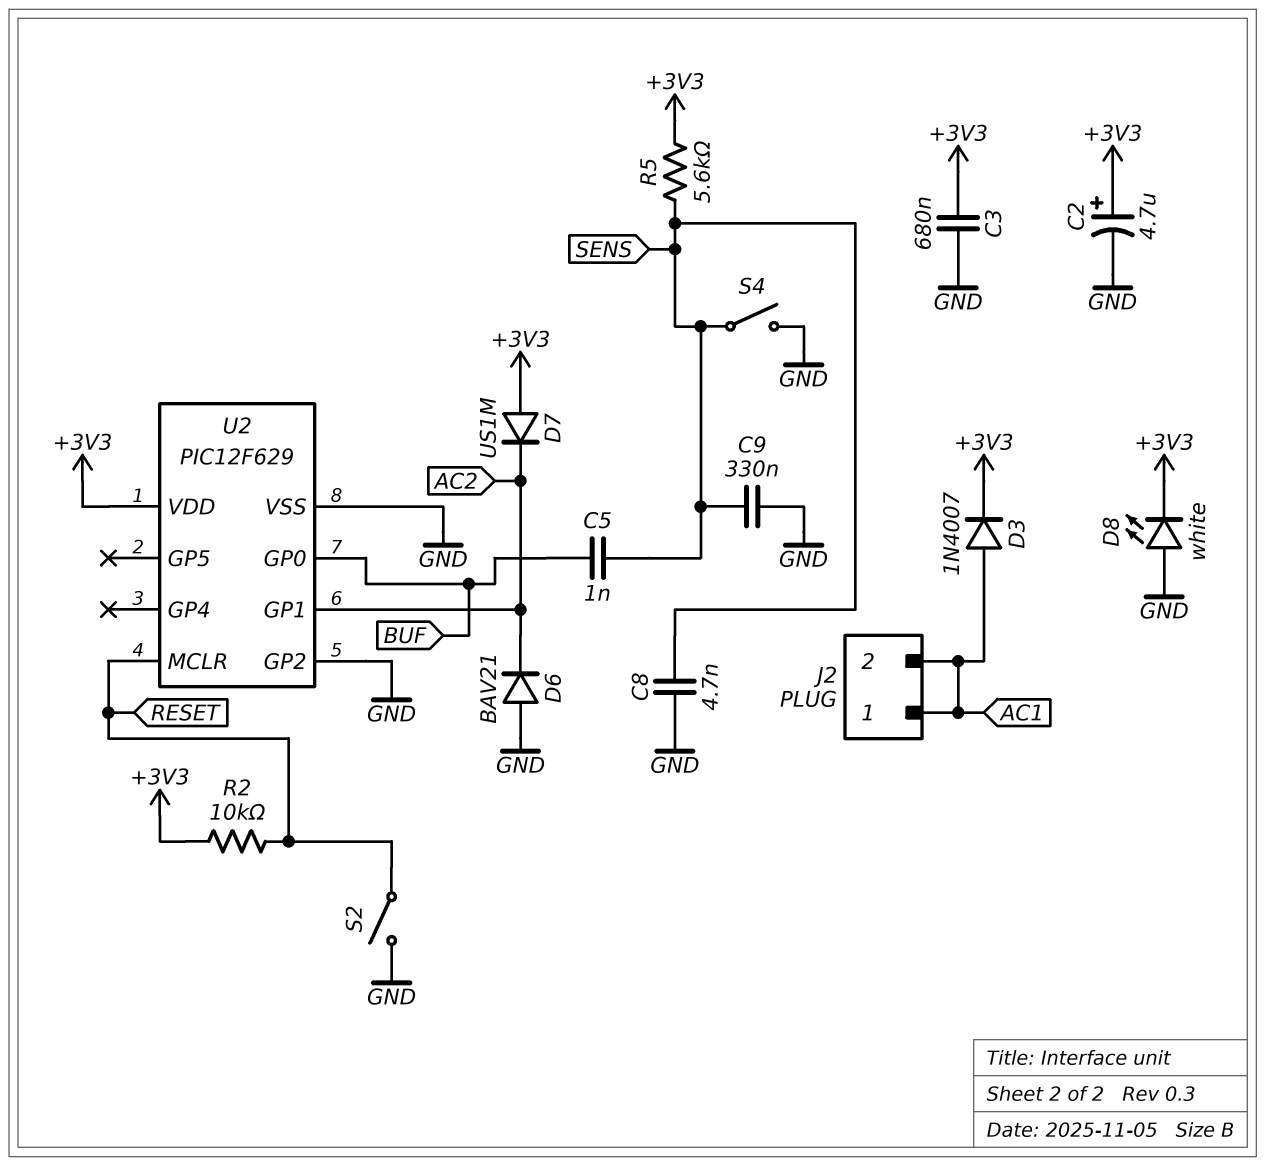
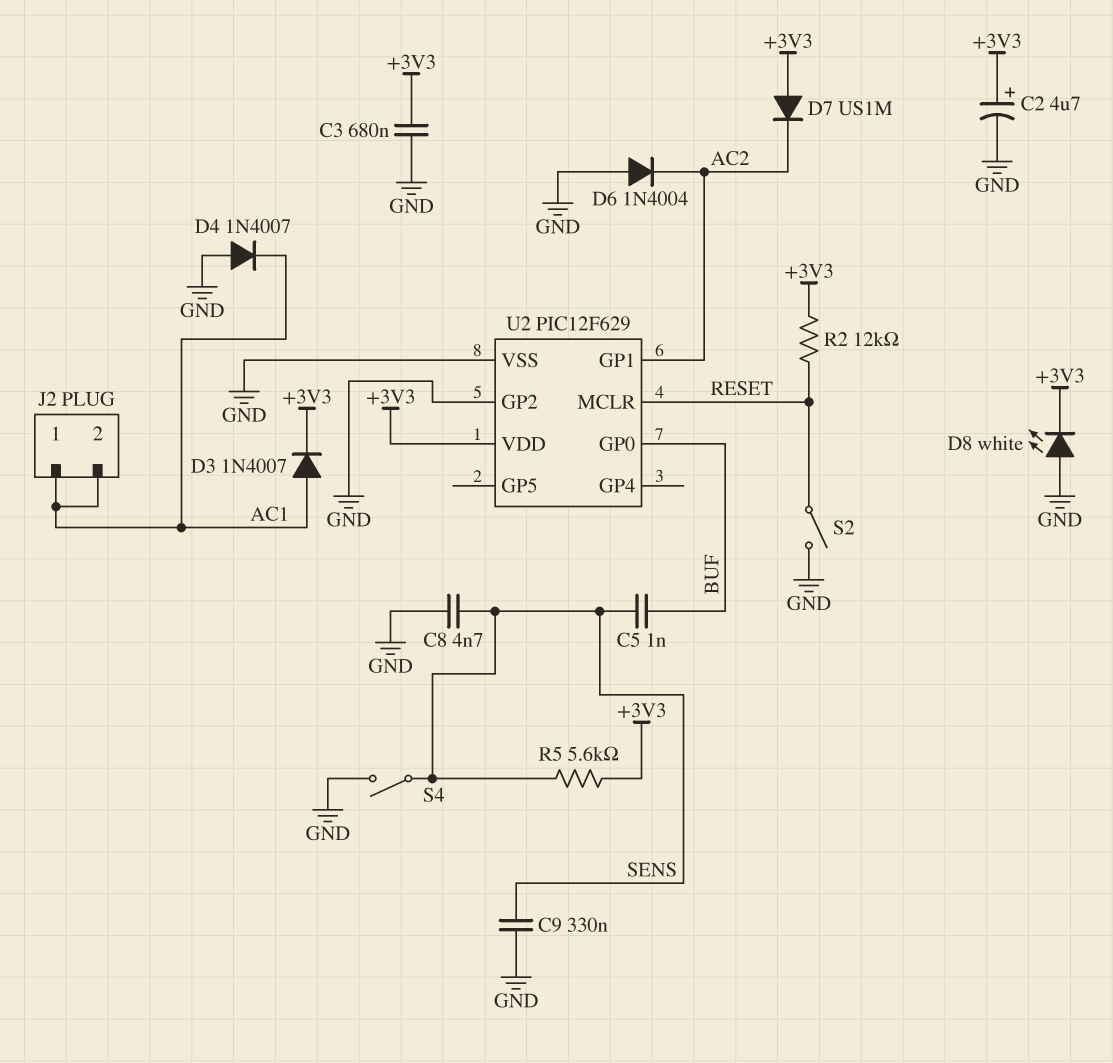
D4: none -> diode 1N4007 (A GND, K AC1)
D6: diode BAV21 (A GND, K AC2) -> diode 1N4004 (A GND, K AC2)
R2: 10k (+3V3, RESET) -> 12k (+3V3, RESET)

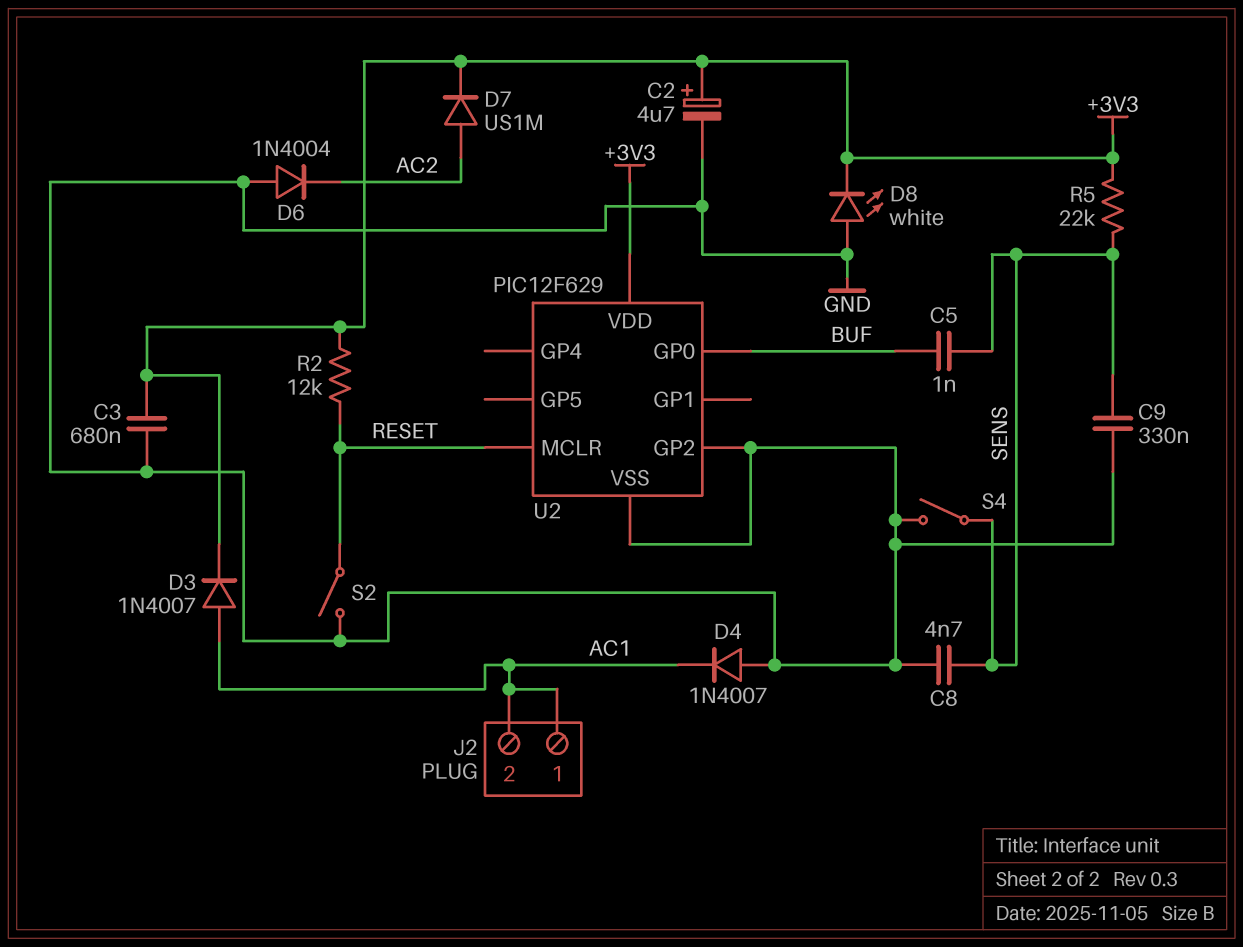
D7: diode US1M (A +3V3, K AC2) -> diode US1M (A AC2, K +3V3)
R5: 5.6k (+3V3, SENS) -> 22k (+3V3, SENS)
U2 pin GP1: AC2 -> none

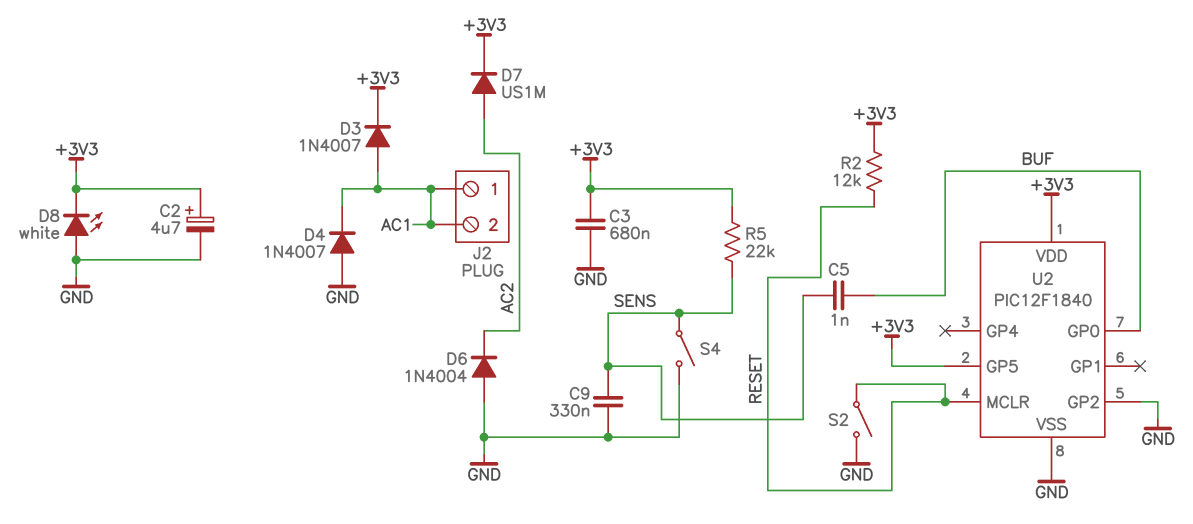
C8: 4.7nF (GND, SENS) -> none
U2: PIC12F629 -> PIC12F1840
U2 pin GP5: none -> +3V3

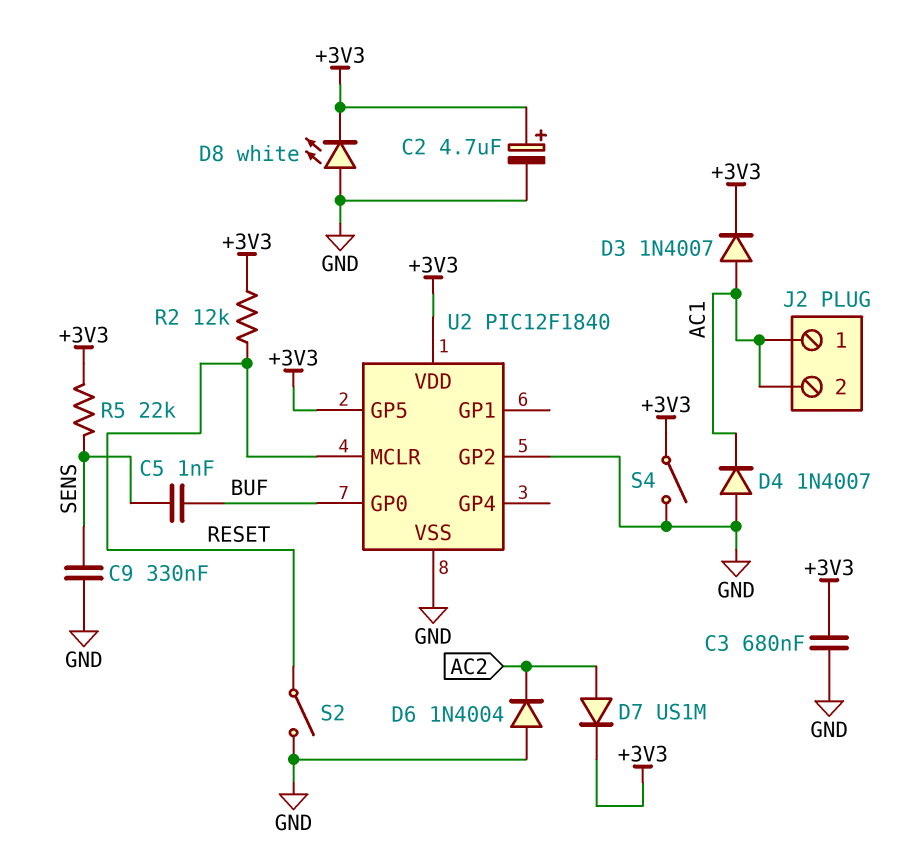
S4: switch (GND, SENS) -> switch (+3V3, GND)

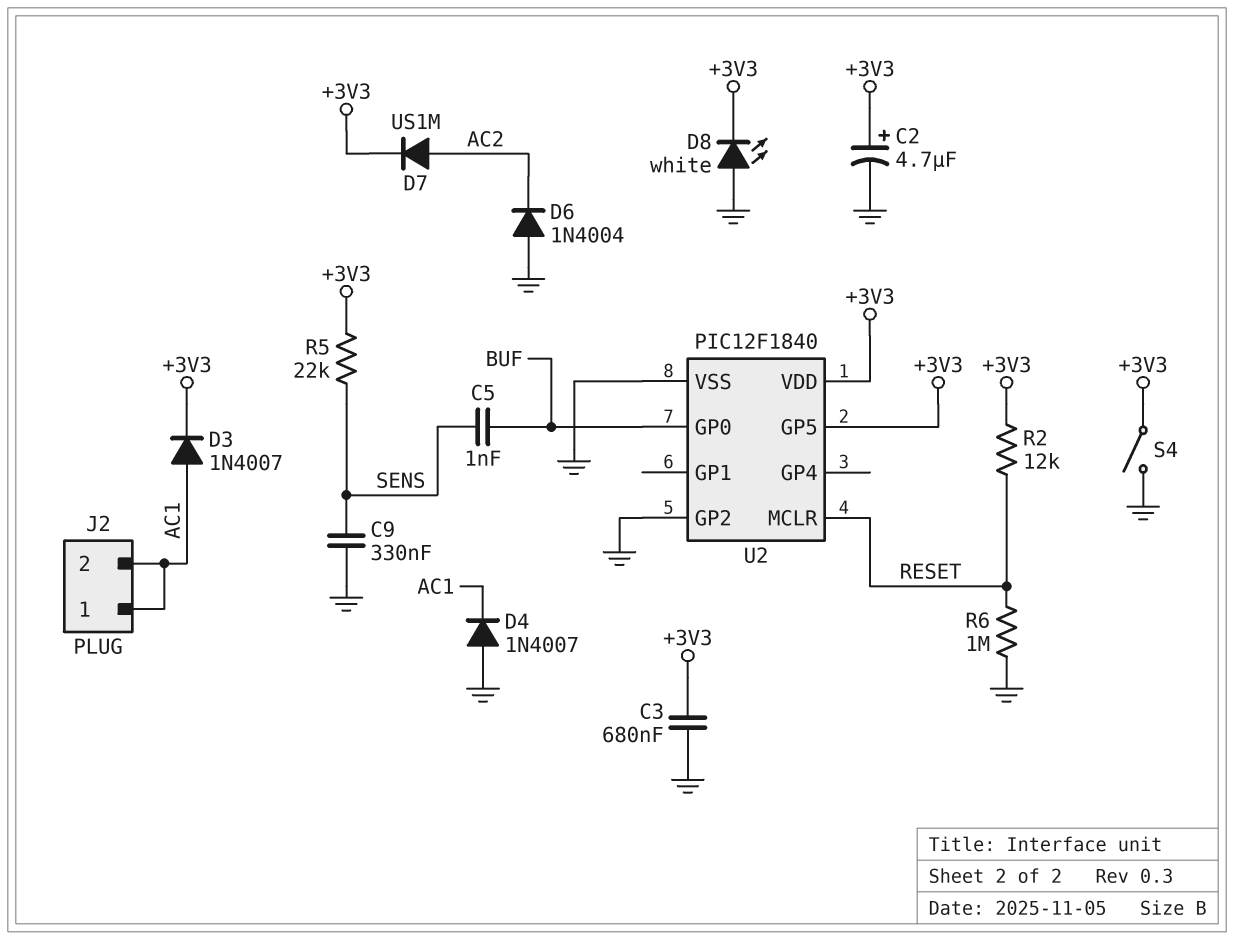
R6: none -> 1M (GND, RESET)
S2: switch (GND, RESET) -> none

